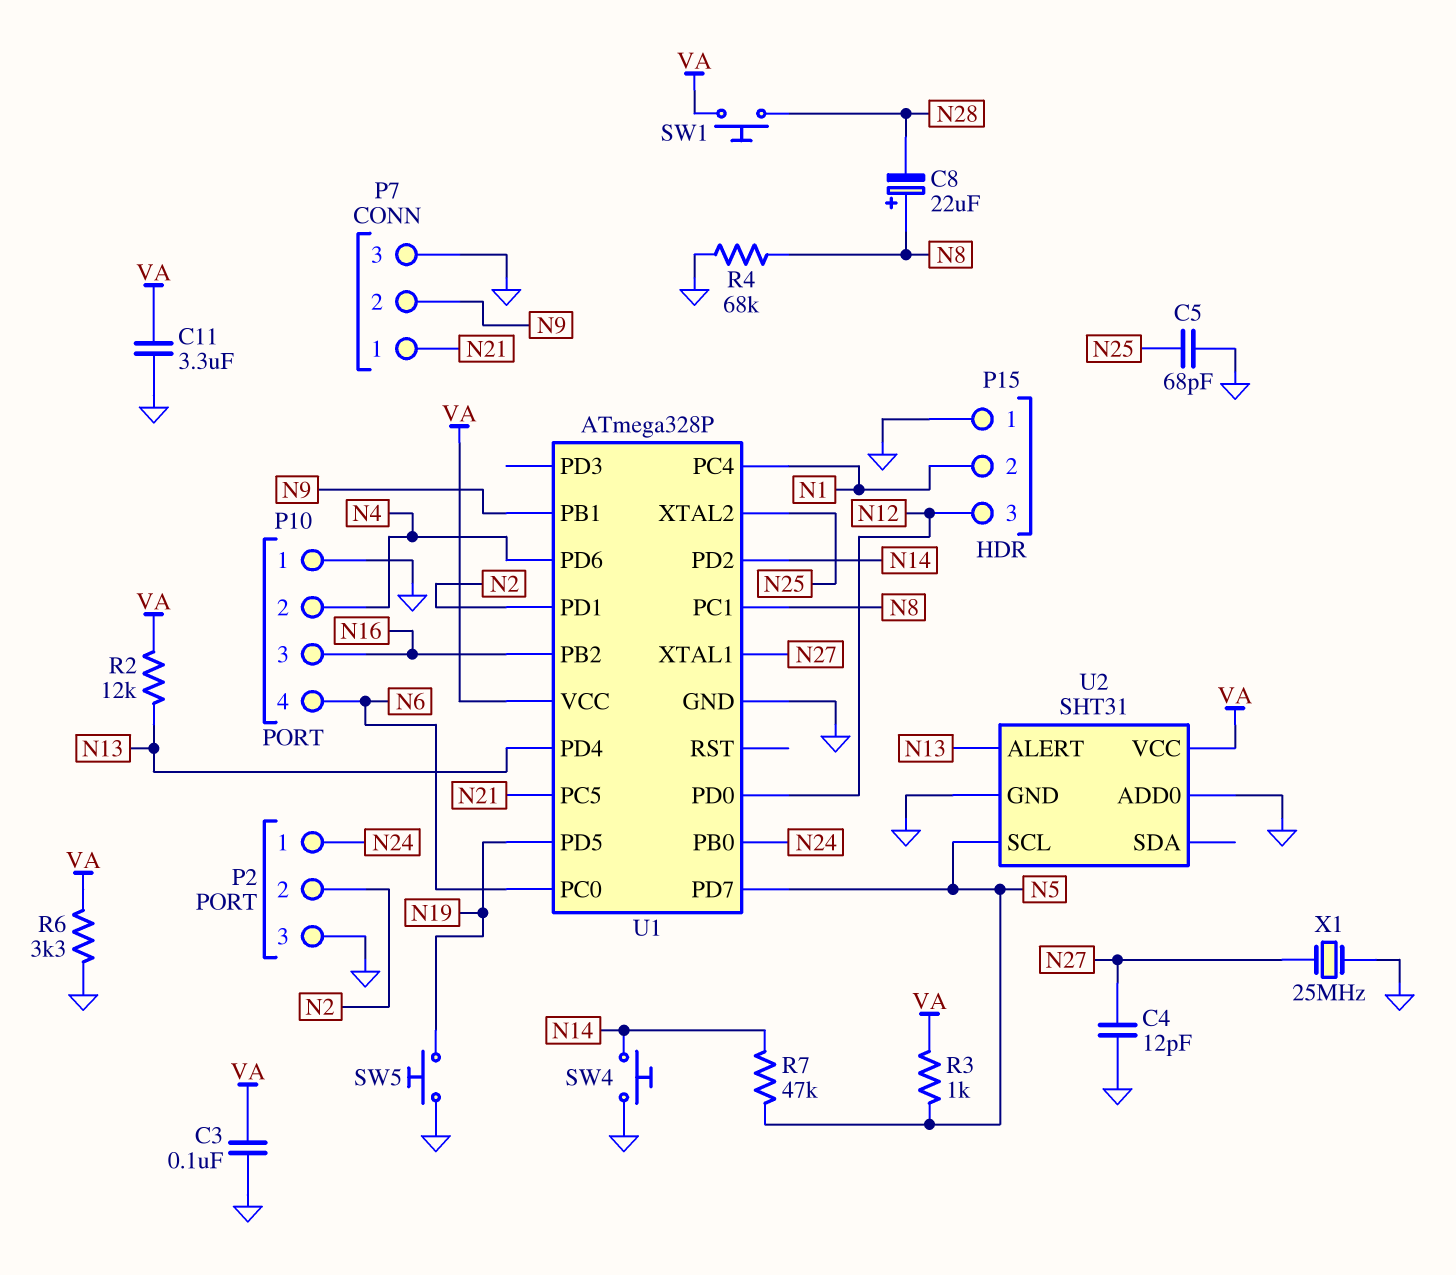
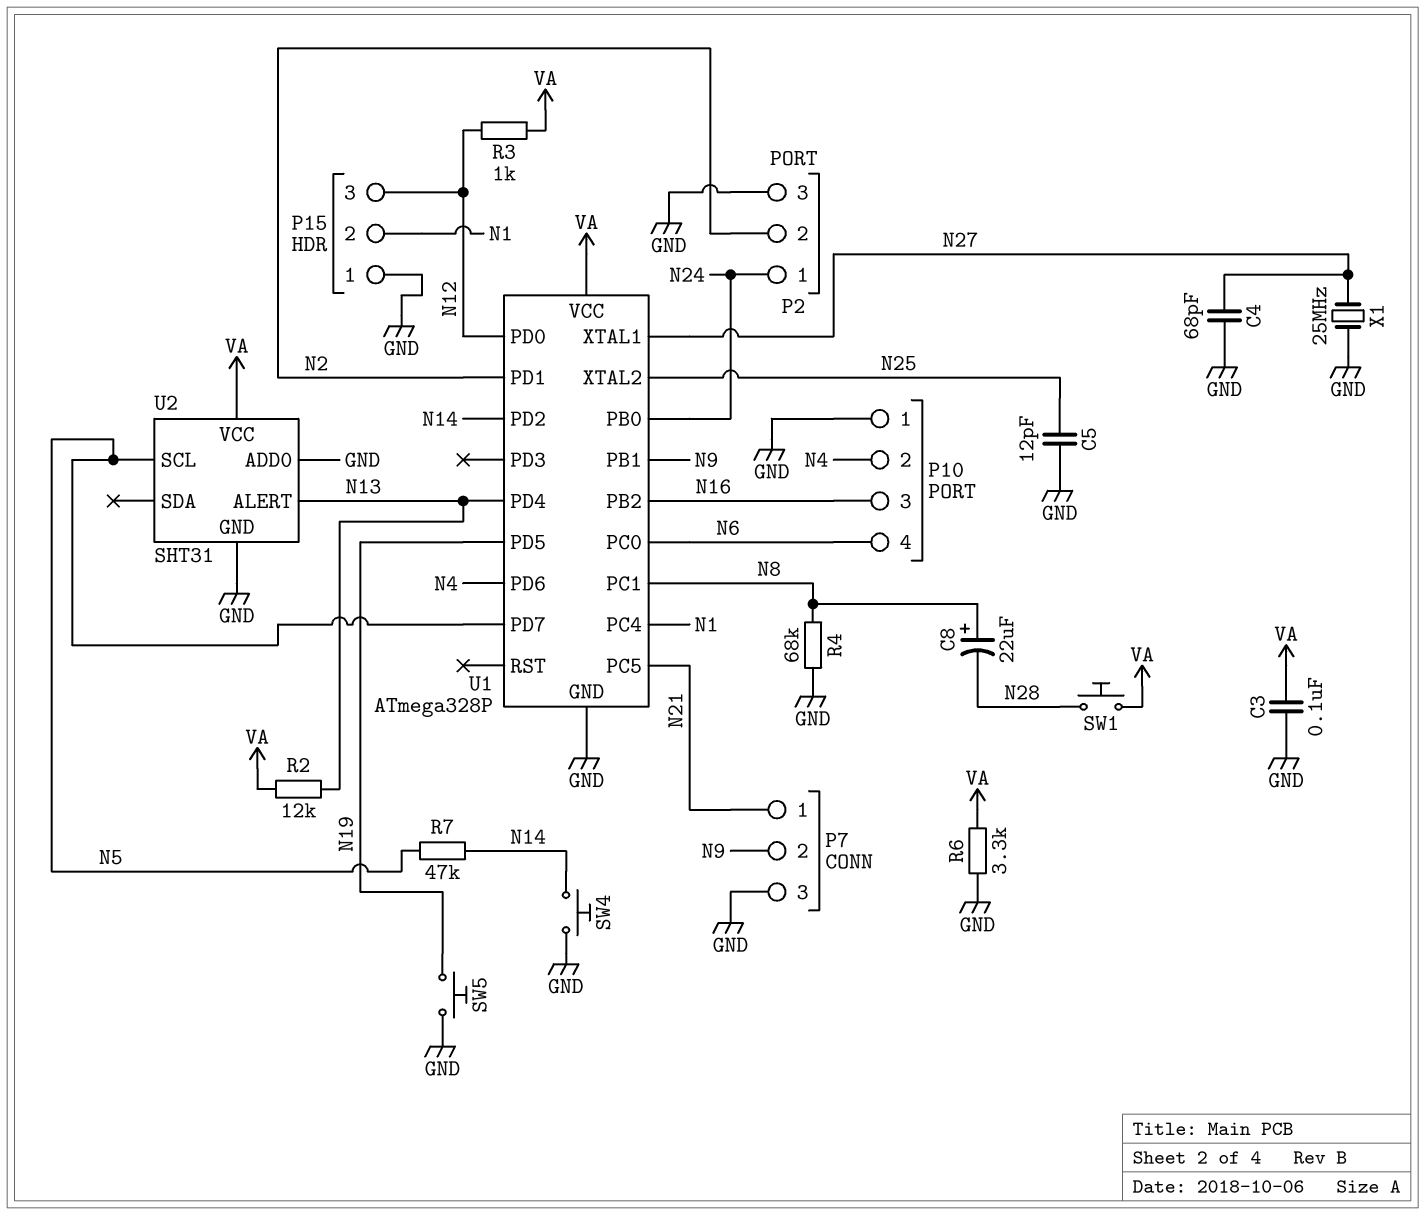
C4: 12pF (GND, N27) -> 68pF (GND, N27)
C5: 68pF (GND, N25) -> 12pF (GND, N25)
C11: 3.3uF (GND, VA) -> none
R3: 1k (N5, VA) -> 1k (N12, VA)

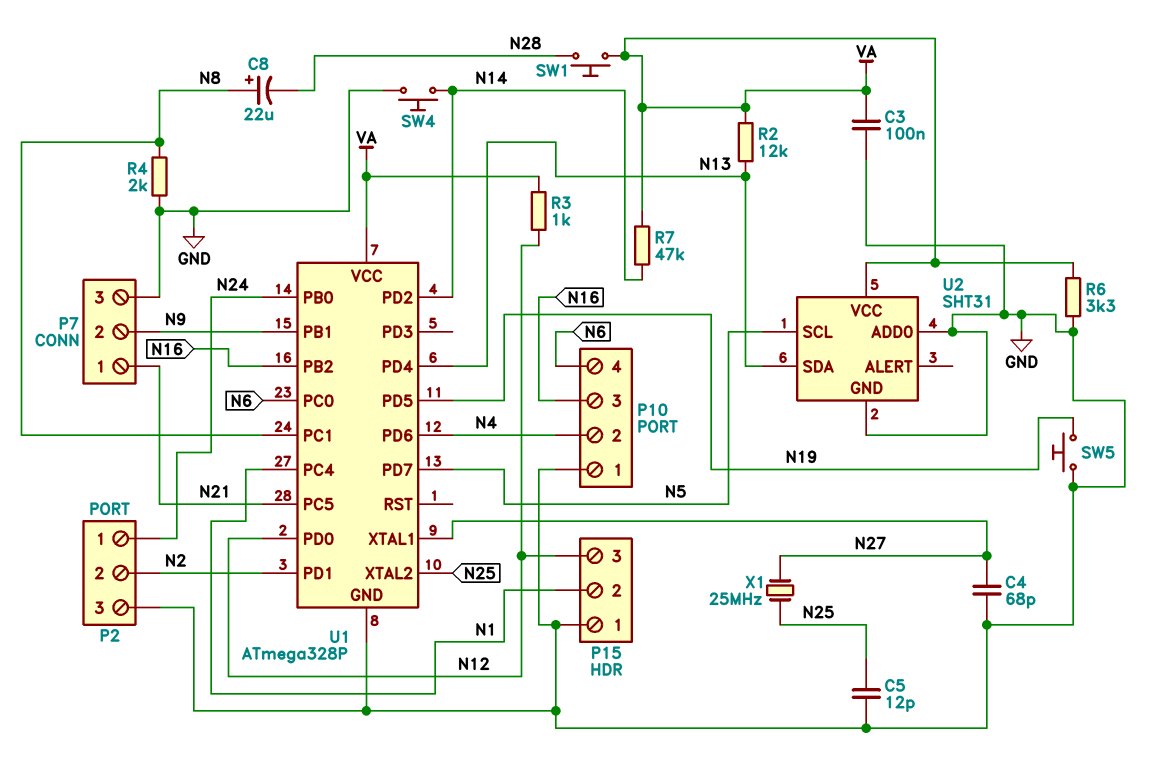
R4: 68k (GND, N8) -> 2k (GND, N8)
R7: 47k (N5, N14) -> 47k (N14, VA)
U2 pin ALERT: N13 -> none
U2 pin SDA: none -> N13
X1: 25MHz (GND, N27) -> 25MHz (N25, N27)

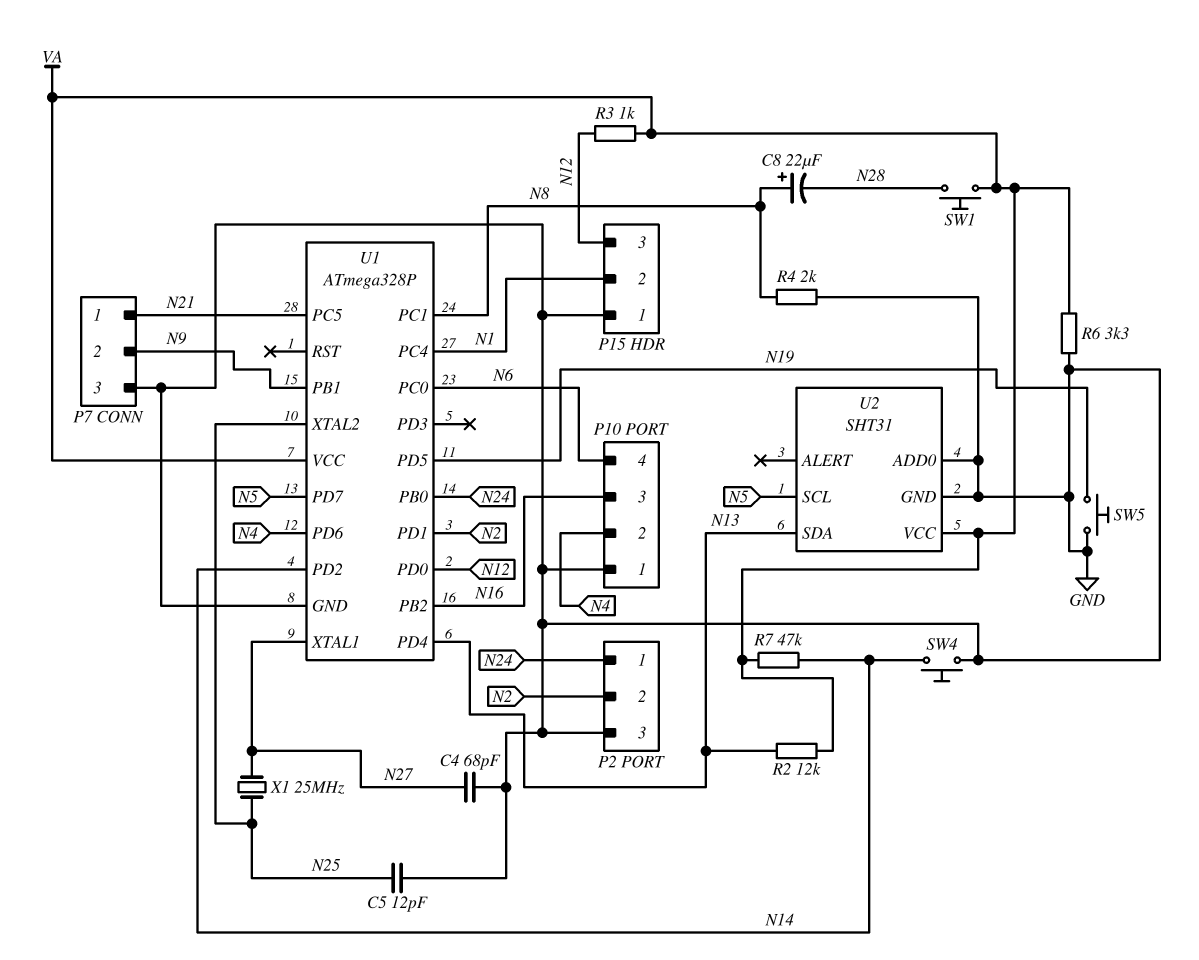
C3: 100nF (GND, VA) -> none

